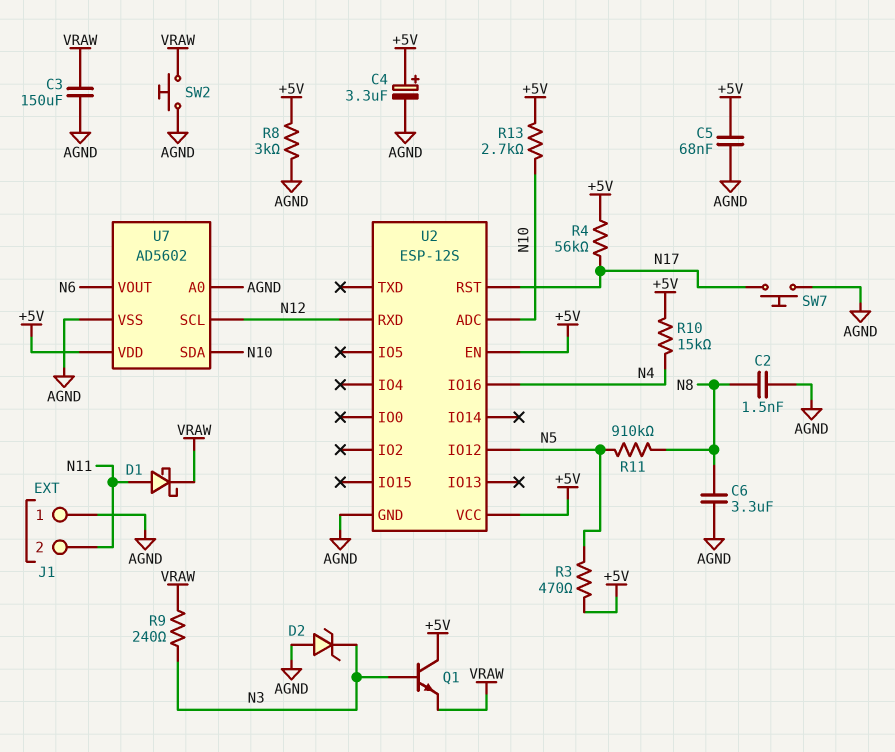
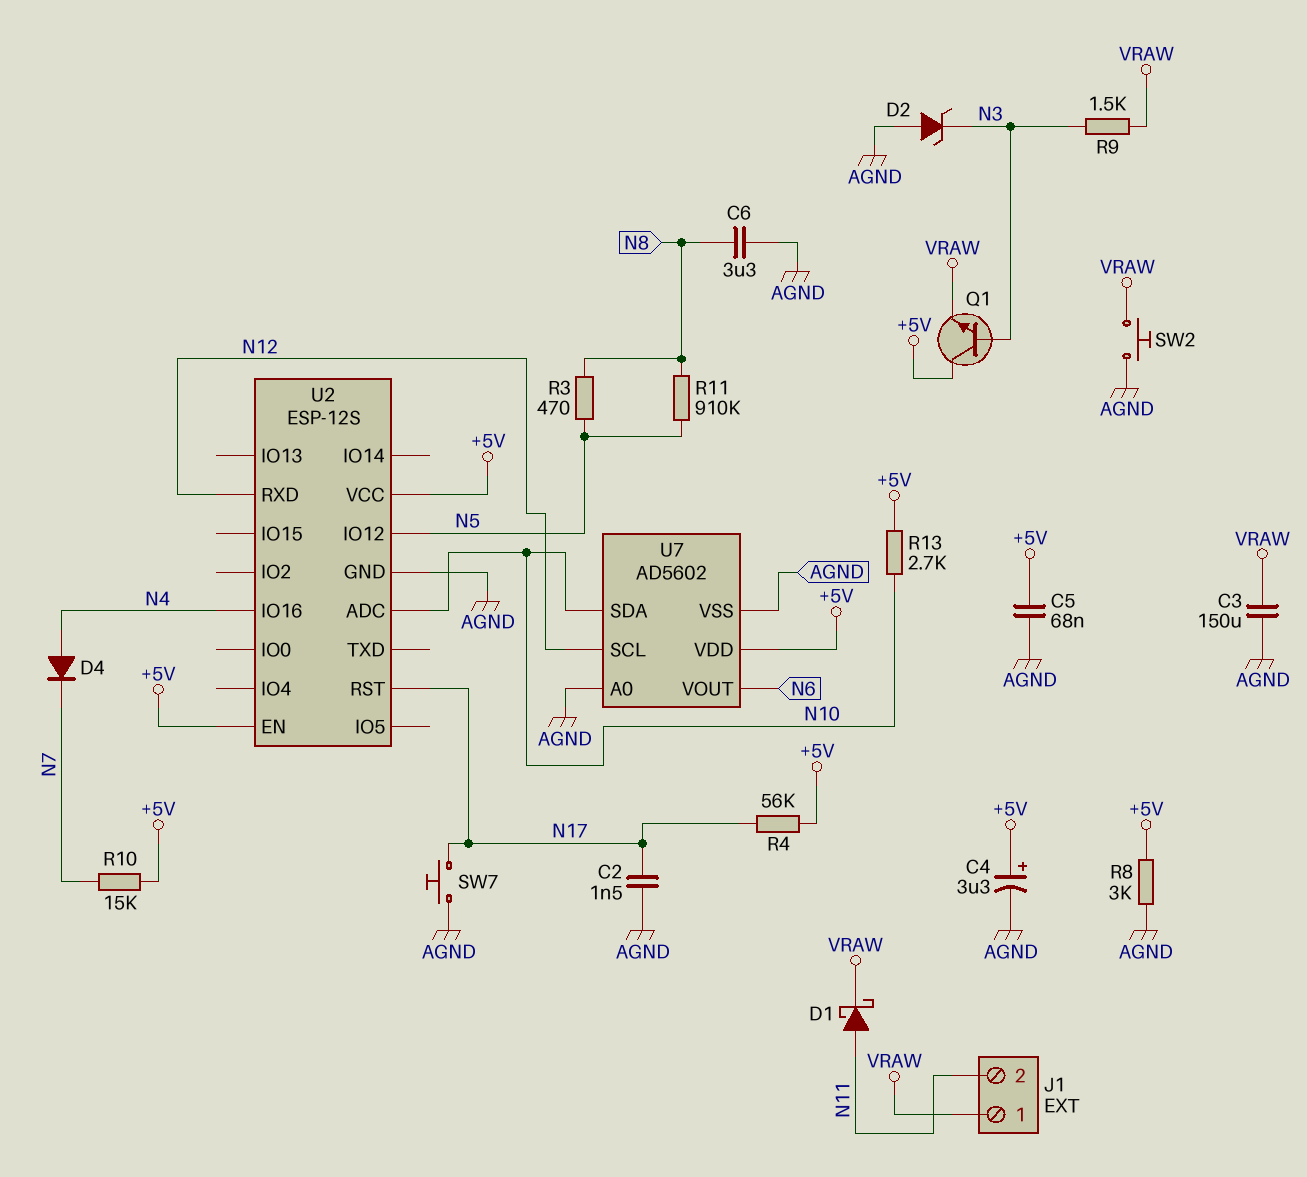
C2: 1.5nF (AGND, N8) -> 1.5nF (AGND, N17)
D4: none -> diode (A N4, K N7)
J1 pin 1: AGND -> VRAW
R3: 470 (+5V, N5) -> 470 (N5, N8)
R9: 240 (N3, VRAW) -> 1.5k (N3, VRAW)
R10: 15k (+5V, N4) -> 15k (+5V, N7)

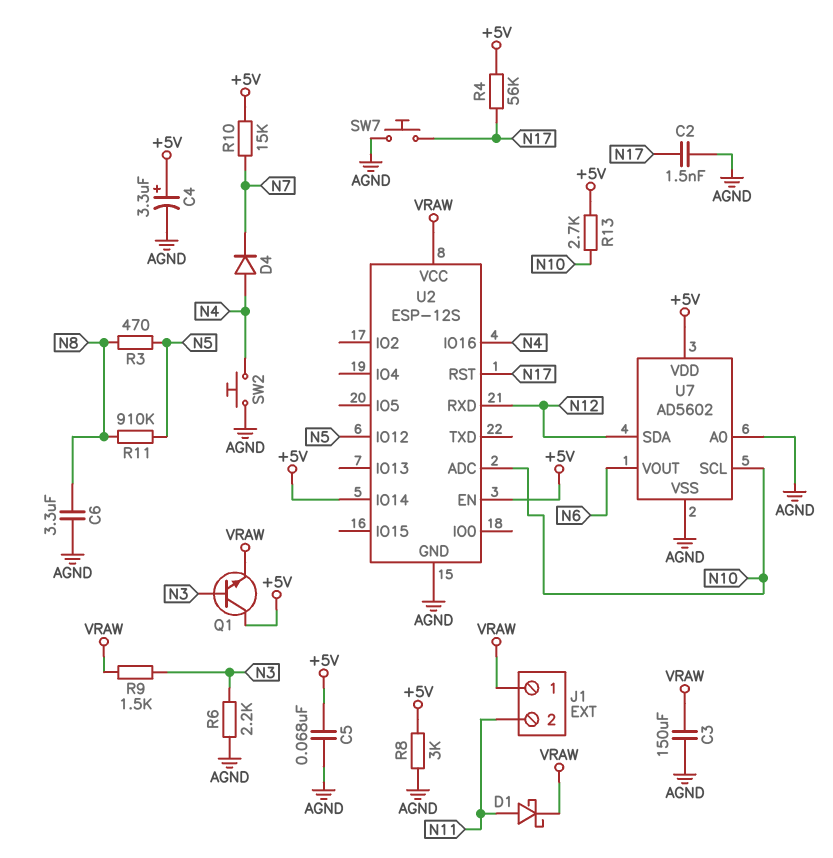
D2: zener (A AGND, K N3) -> none
R6: none -> 2.2k (AGND, N3)
SW2: button (AGND, VRAW) -> button (AGND, N4)
U2 pin IO14: none -> +5V
U2 pin VCC: +5V -> VRAW
U7 pin SCL: N12 -> N10
U7 pin SDA: N10 -> N12

